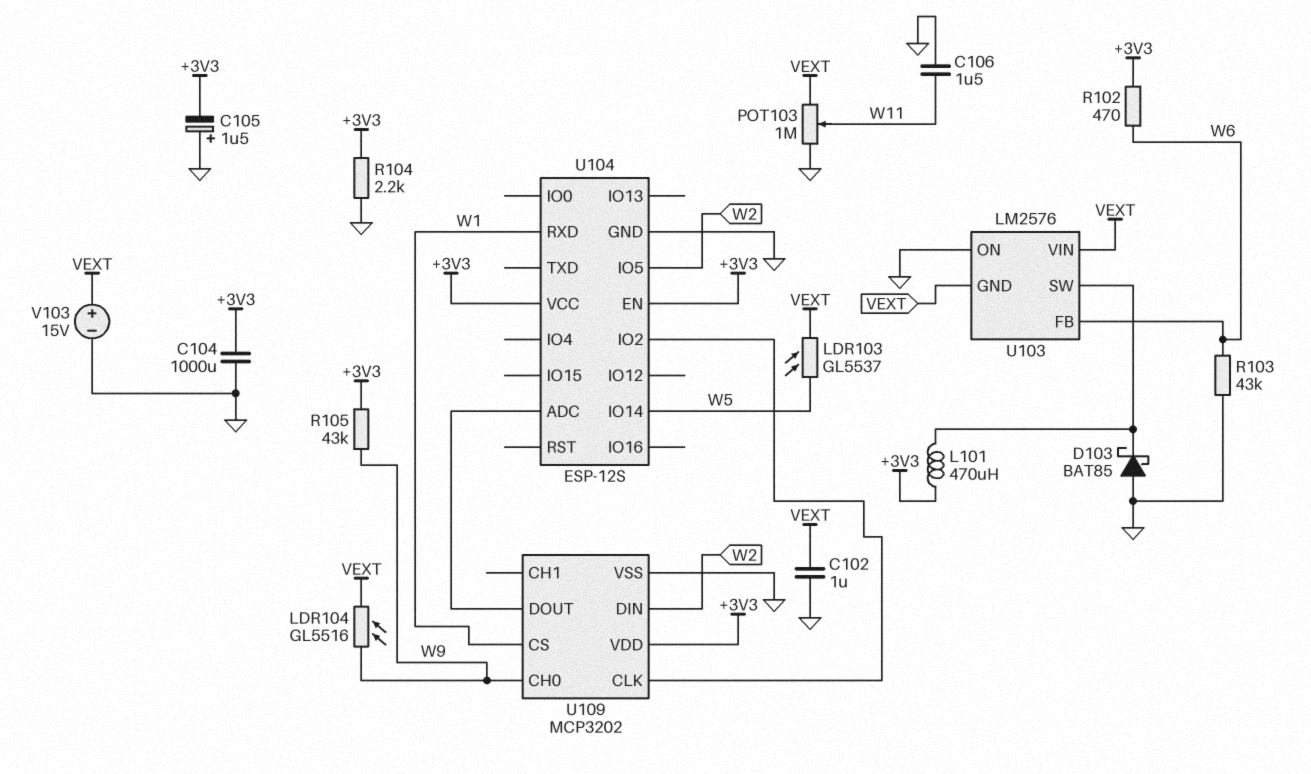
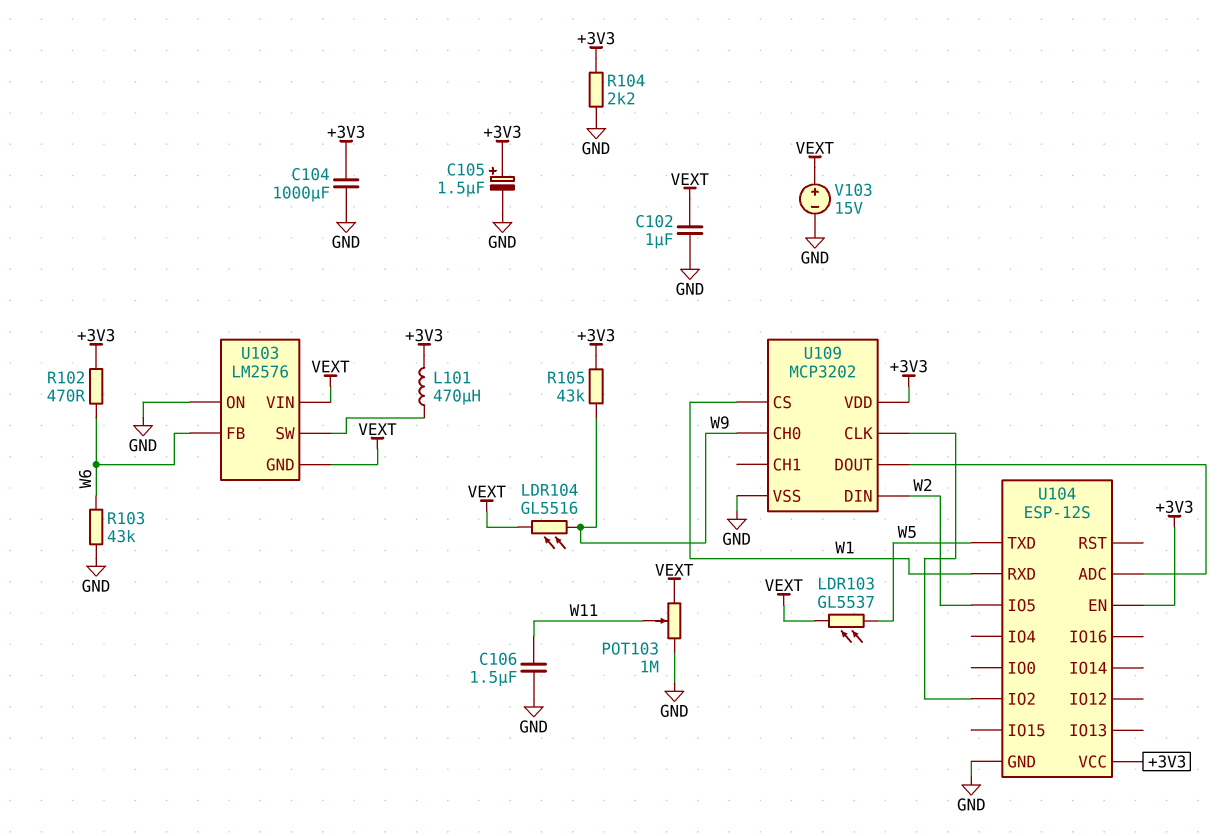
C105: 1.5uF (plus GND, minus +3V3) -> 1.5uF (plus +3V3, minus GND)
D103: schottky BAT85 (A GND, K U103/SW) -> none
U104 pin IO14: W5 -> none
U104 pin TXD: none -> W5

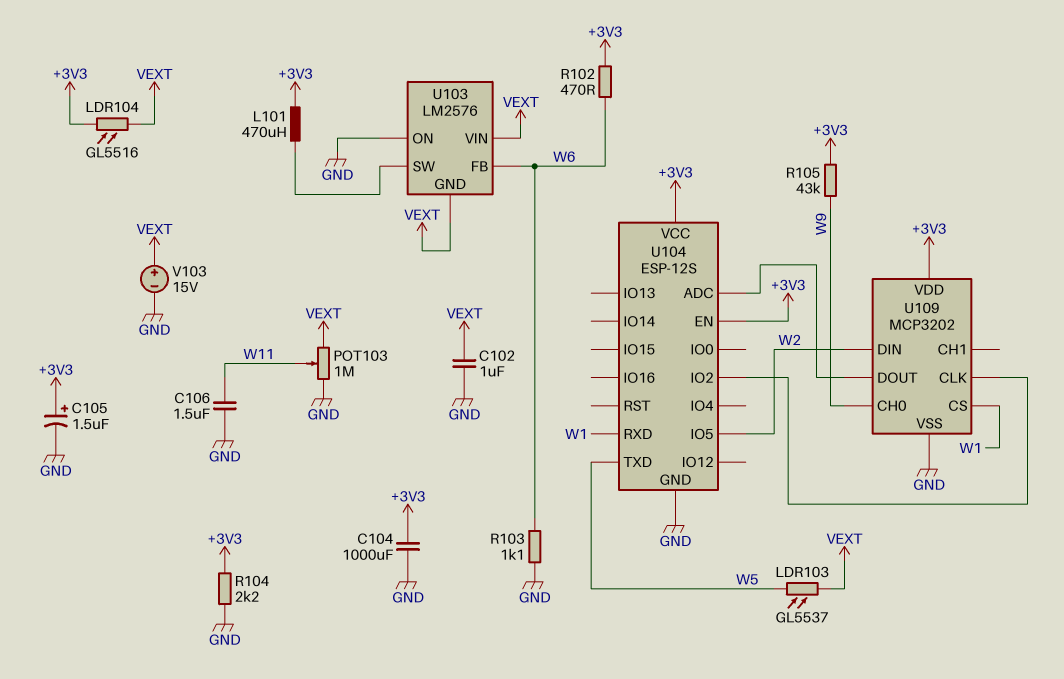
LDR104: GL5516 (VEXT, W9) -> GL5516 (+3V3, VEXT)
R103: 43k (GND, W6) -> 1.1k (GND, W6)

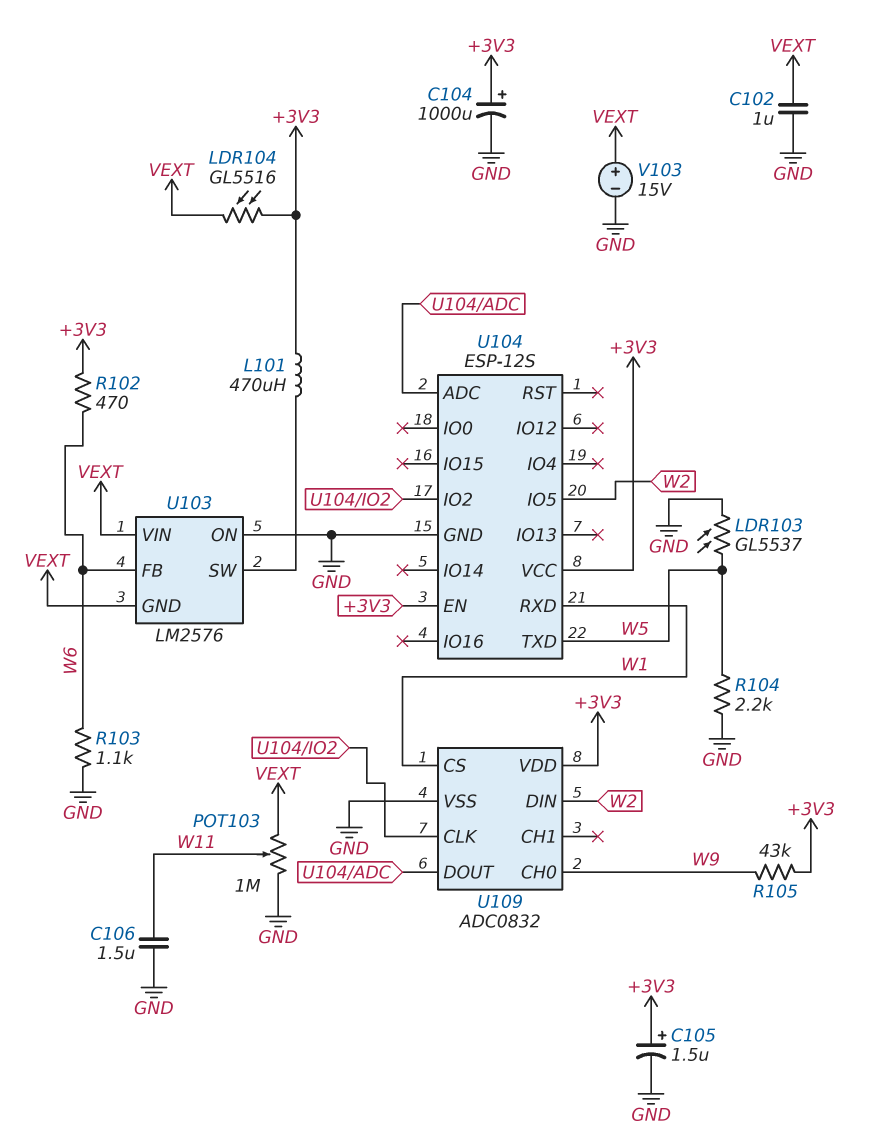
C104: 1000uF (+3V3, GND) -> 1000uF (plus +3V3, minus GND)
LDR103: GL5537 (VEXT, W5) -> GL5537 (GND, W5)
R104: 2.2k (+3V3, GND) -> 2.2k (GND, W5)
U109: MCP3202 -> ADC0832

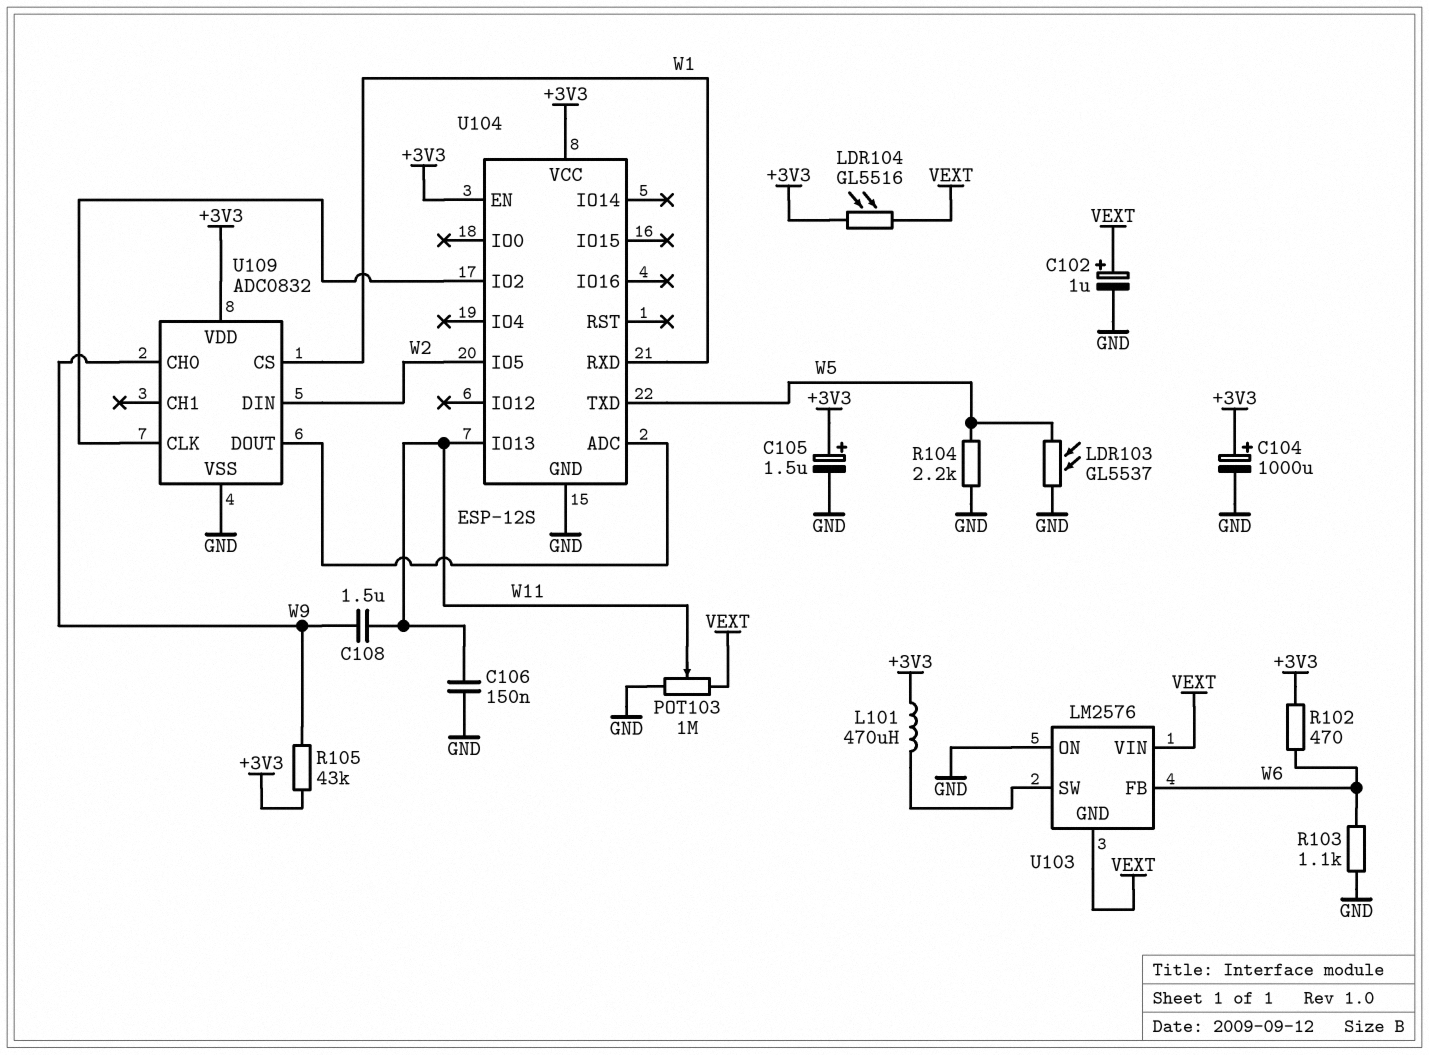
C102: 1uF (GND, VEXT) -> 1uF (plus VEXT, minus GND)
C106: 1.5uF (GND, W11) -> 150nF (GND, W11)
C108: none -> 1.5uF (W9, W11)
U104 pin IO13: none -> W11
V103: 15V (plus VEXT, minus GND) -> none

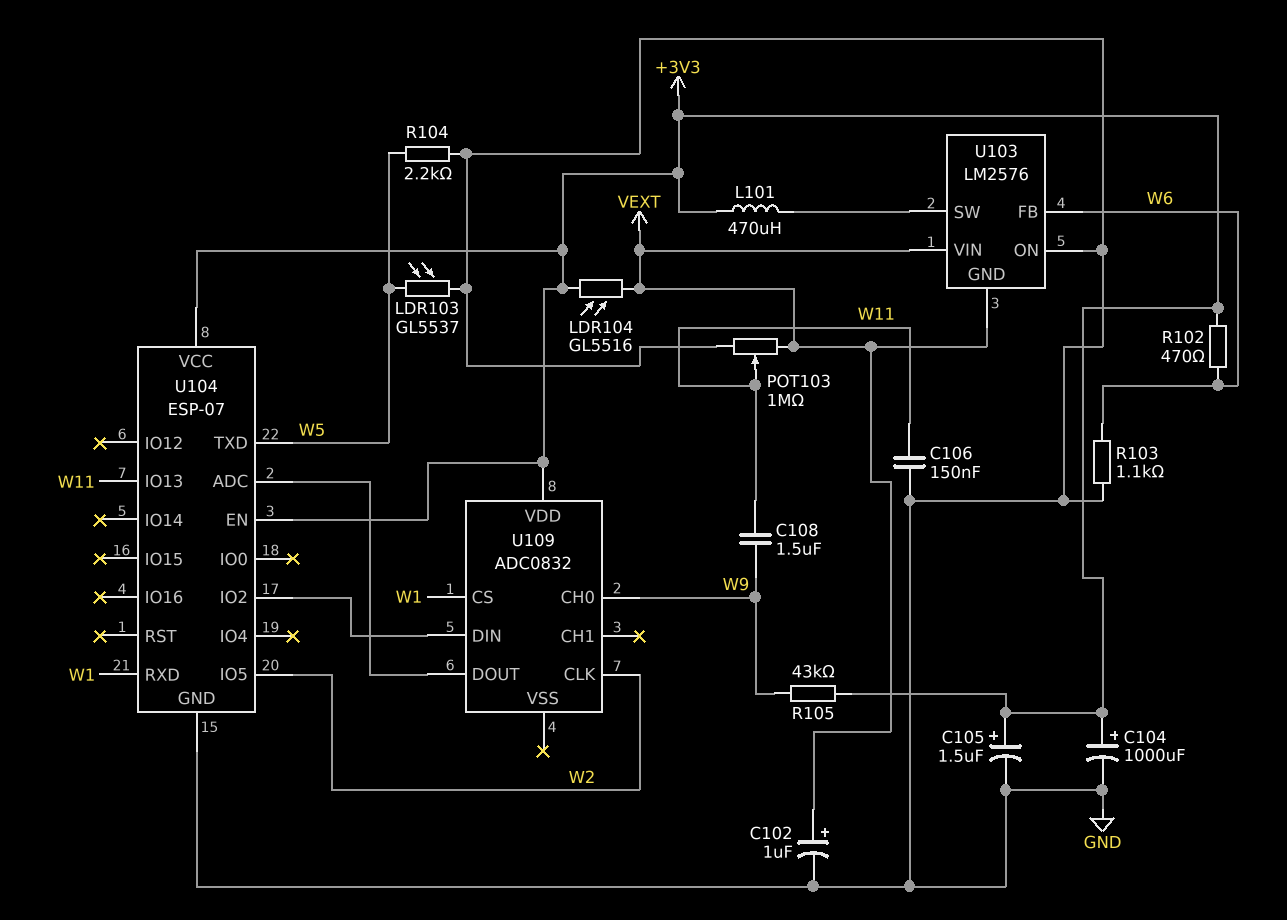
U104: ESP-12S -> ESP-07
U109 pin CLK: U104/IO2 -> W2
U109 pin DIN: W2 -> U104/IO2
U109 pin VSS: GND -> none

